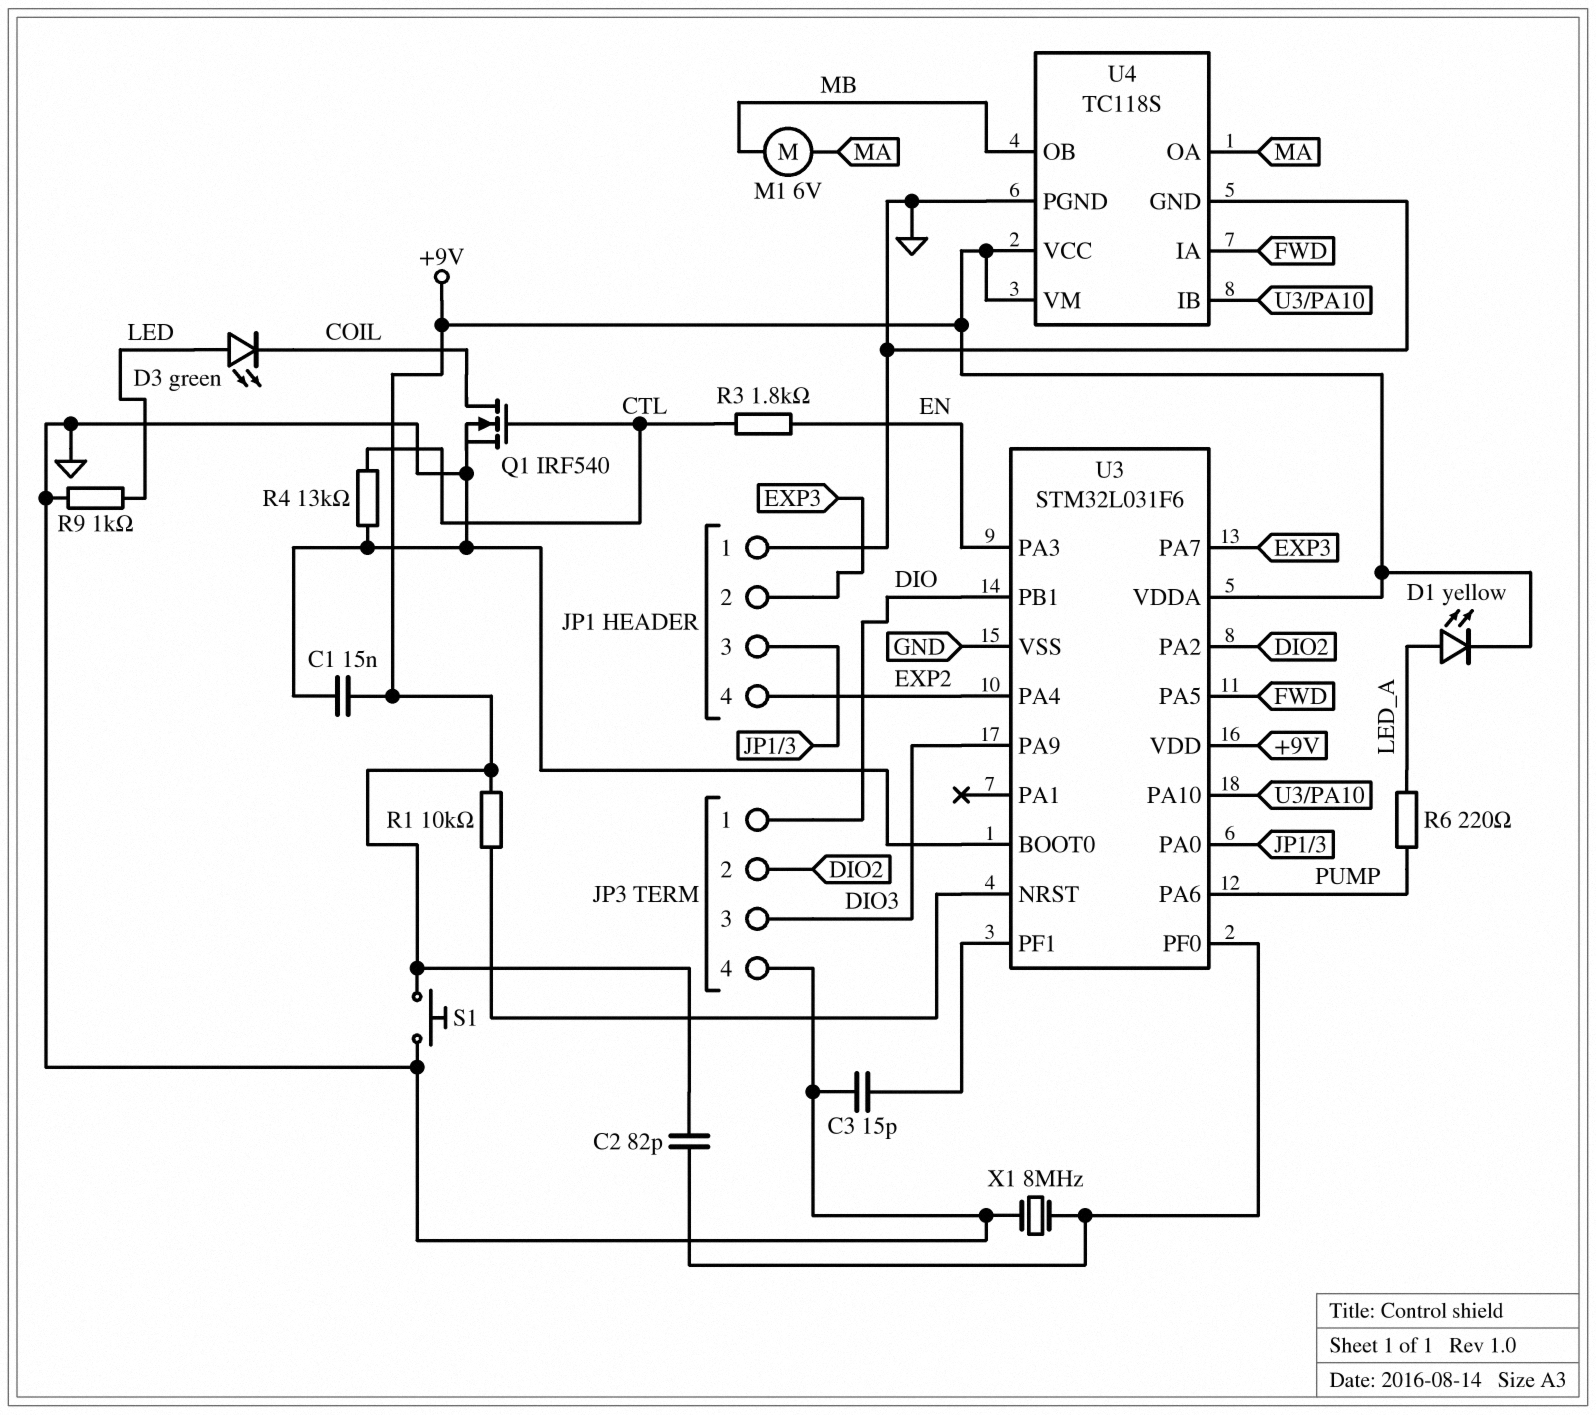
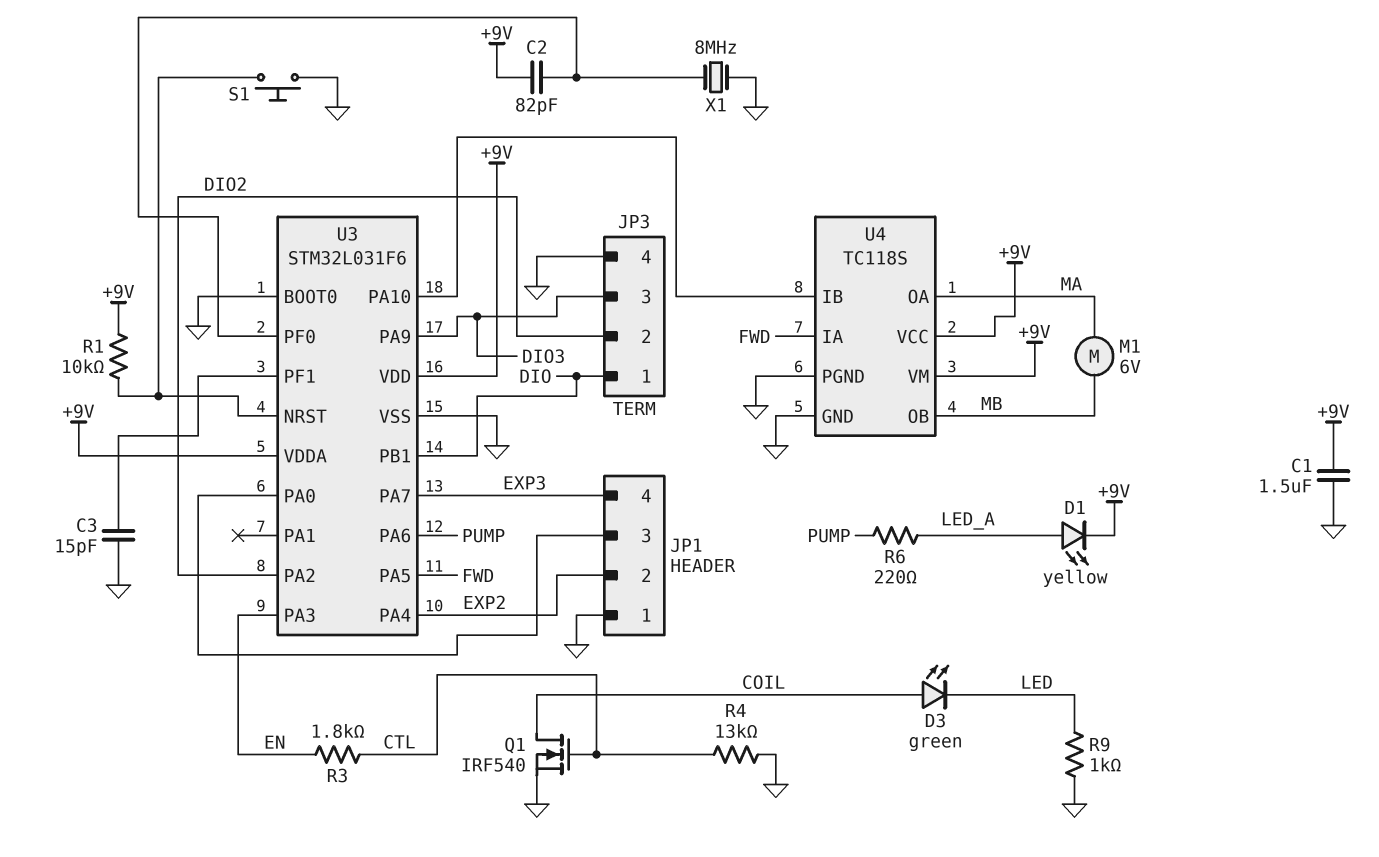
C1: 15nF (+9V, GND) -> 1.5uF (+9V, GND)
D3: LED green (A LED, K COIL) -> LED green (A COIL, K LED)
JP1 pin 2: EXP3 -> EXP2
JP1 pin 4: EXP2 -> EXP3
S1: button (+9V, GND) -> button (GND, U3/NRST)

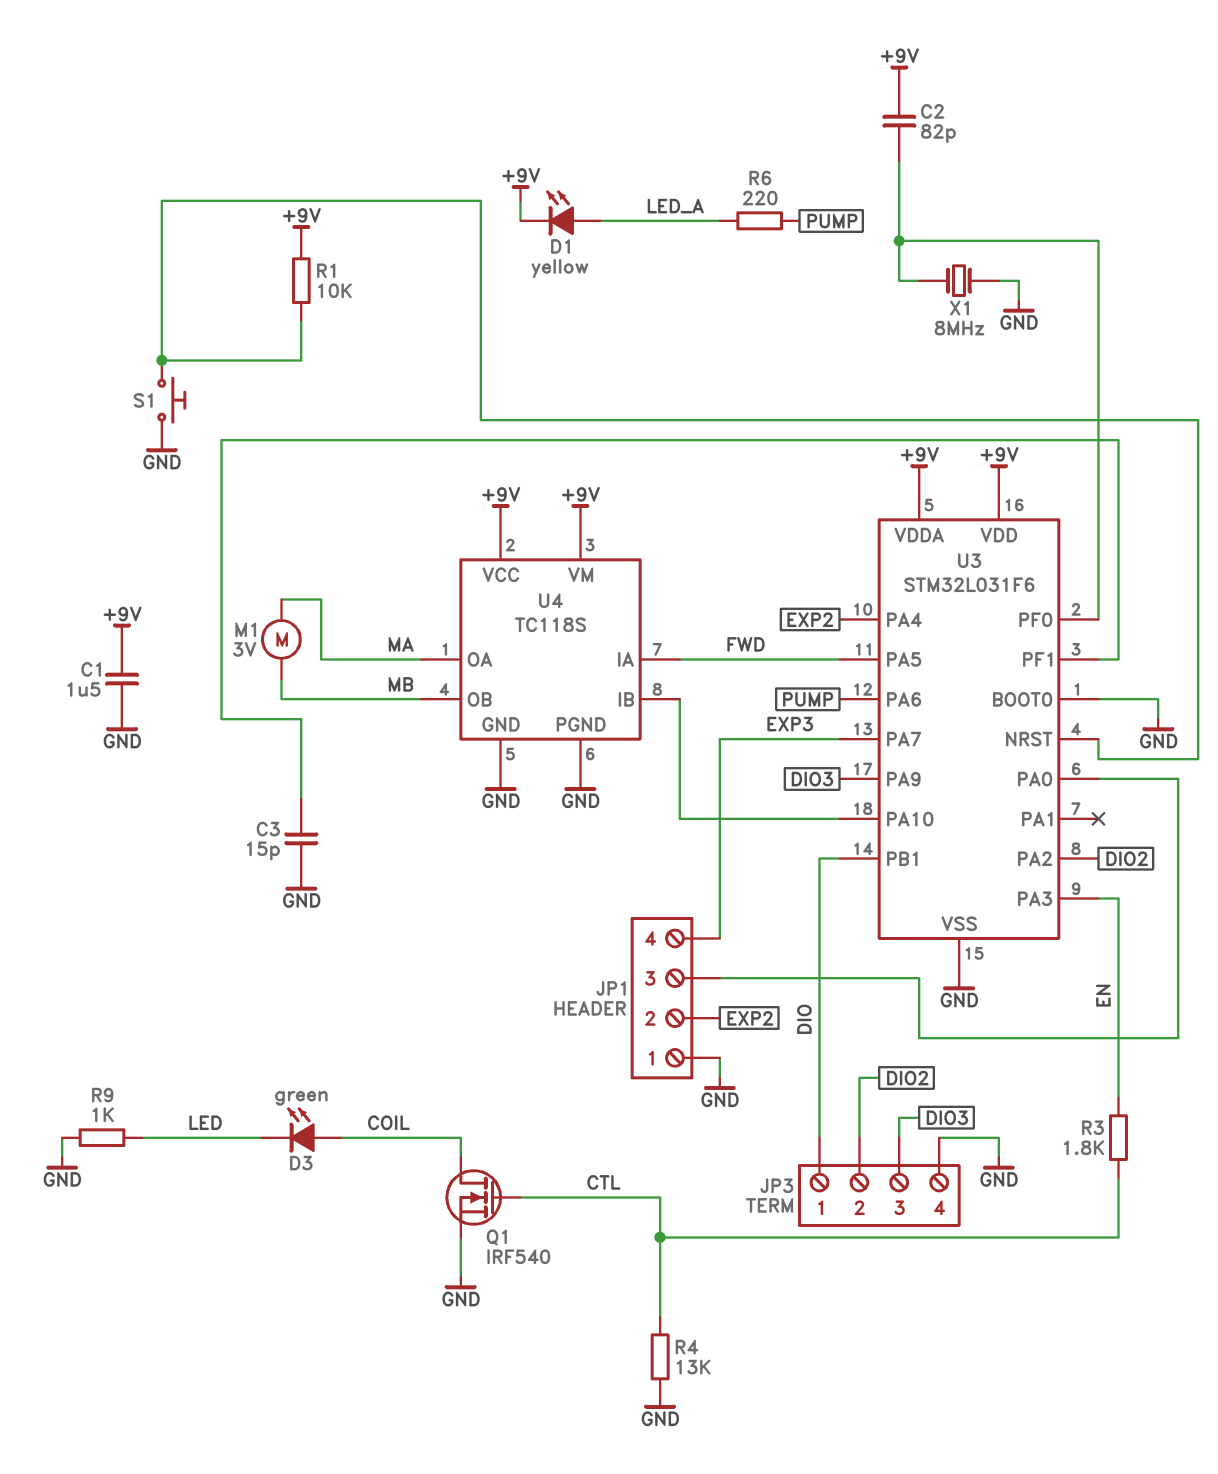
M1: motor 6V (MA, MB) -> motor 3V (MA, MB)

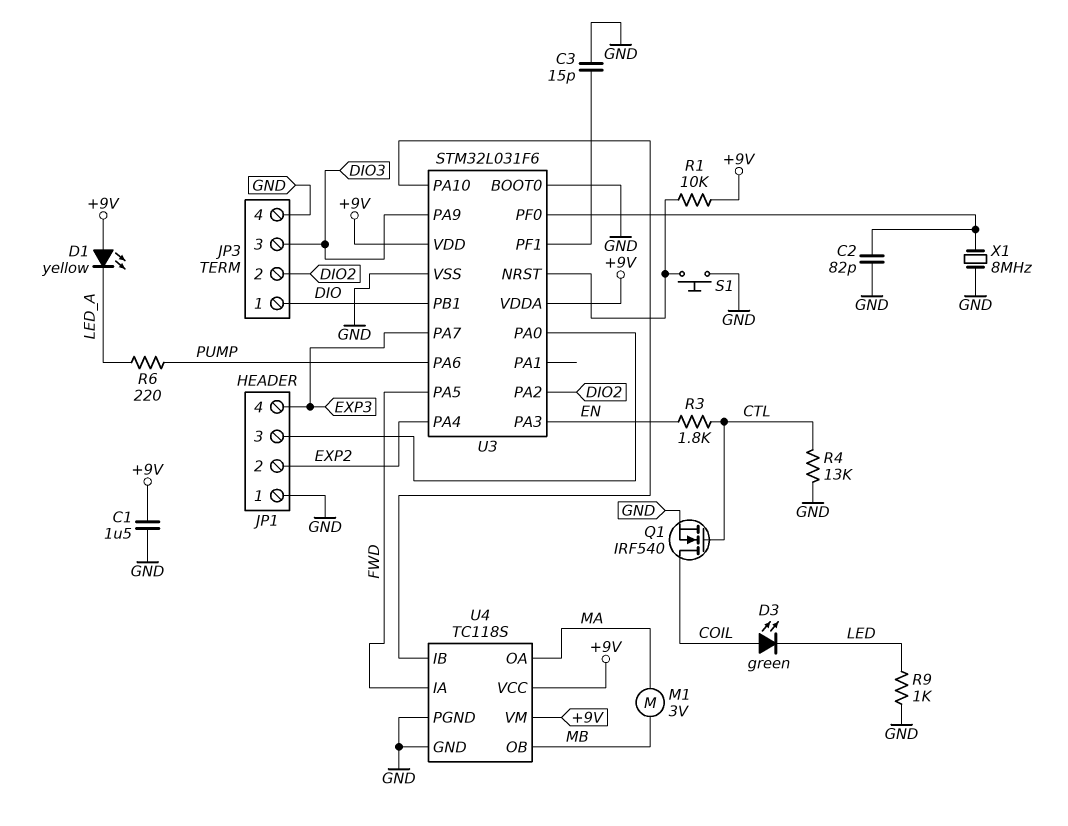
C2: 82pF (+9V, U3/PF0) -> 82pF (GND, U3/PF0)
D1: LED yellow (A LED_A, K +9V) -> LED yellow (A +9V, K LED_A)

